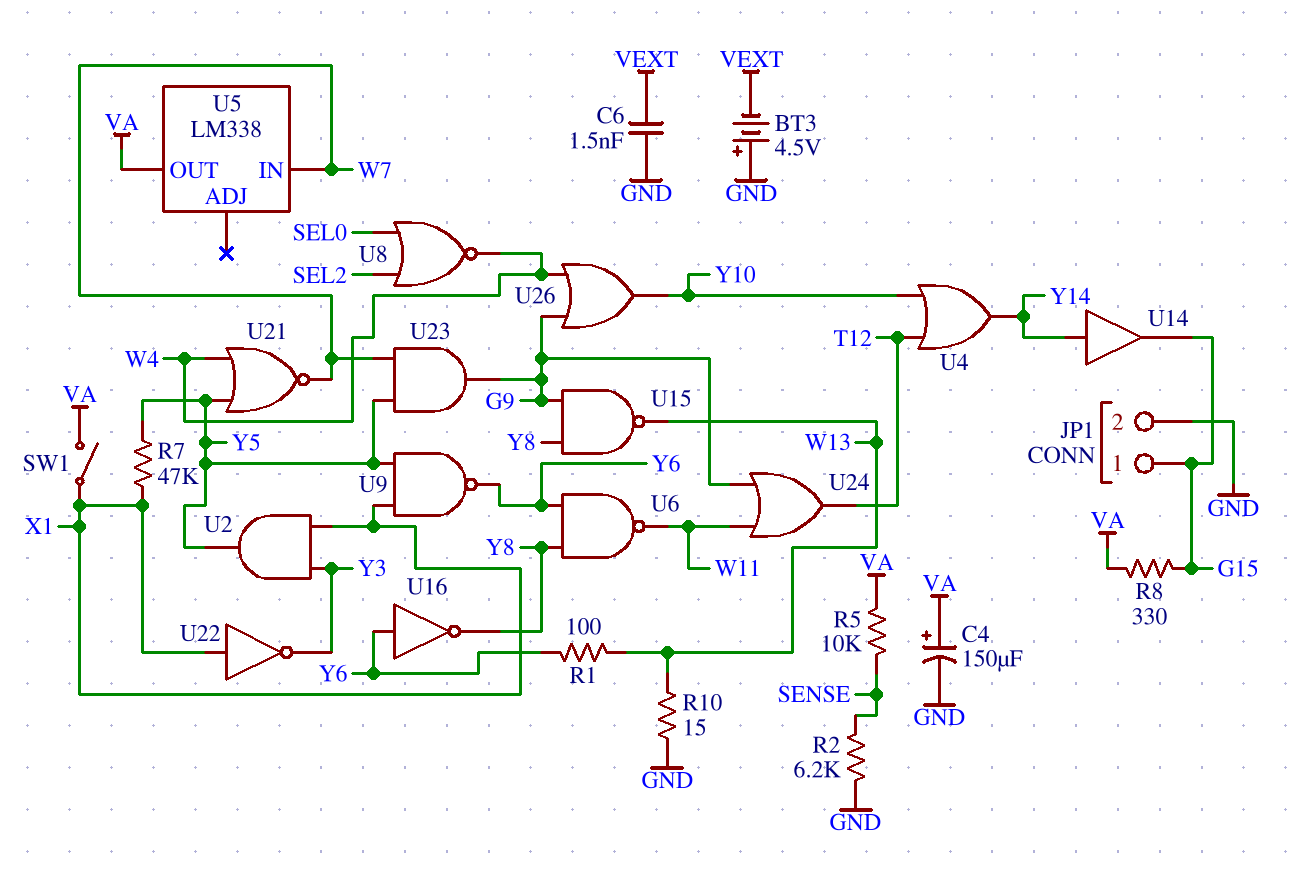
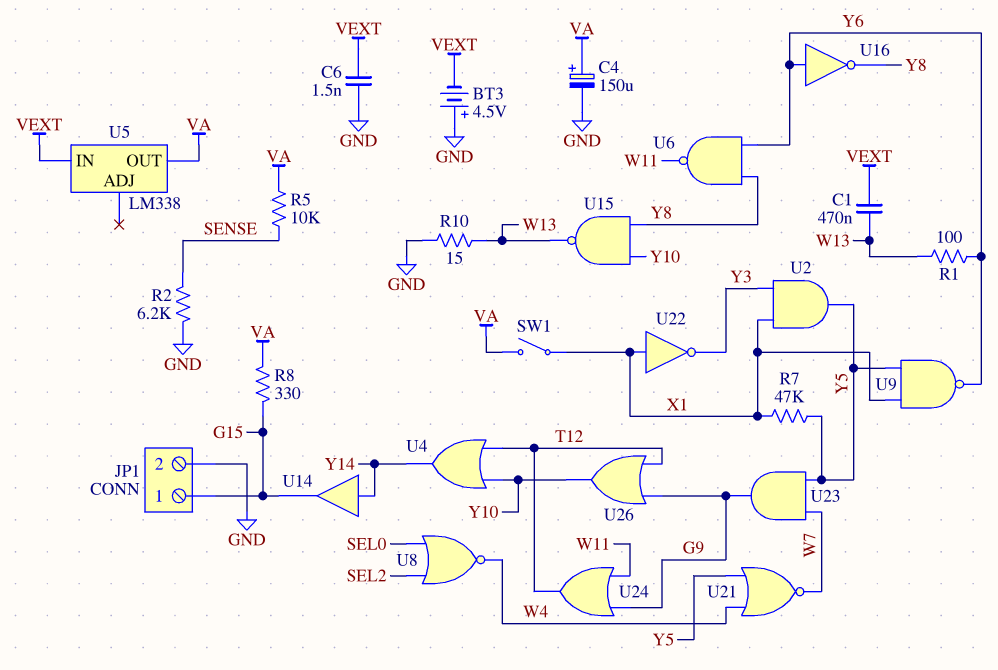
C1: none -> 470nF (VEXT, W13)
U5 pin IN: W7 -> VEXT
U15: NAND (in G9, in Y8, out W13) -> NAND (in Y8, in Y10, out W13)
U26: OR (in G9, in W4, out Y10) -> OR (in G9, in T12, out Y10)

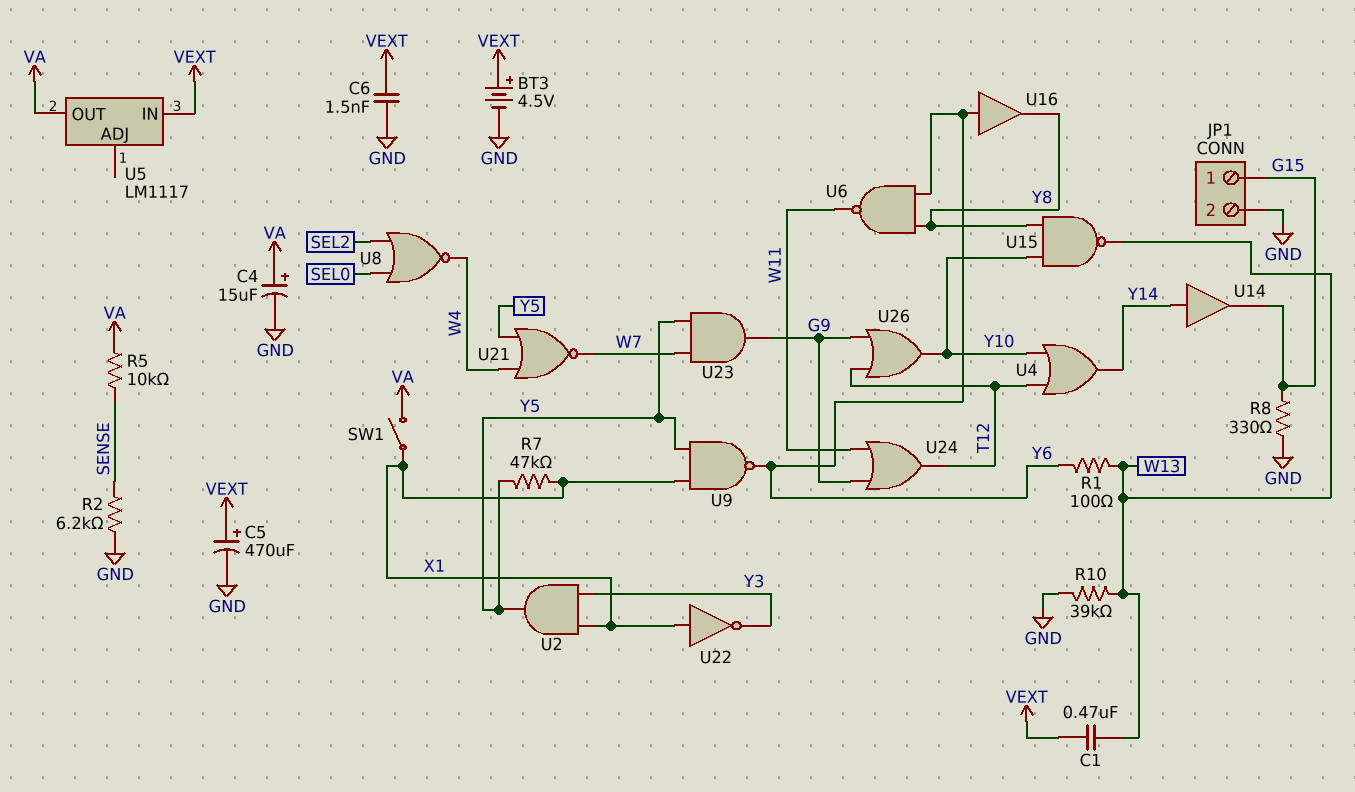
BT3: 4.5V (plus GND, minus VEXT) -> 4.5V (plus VEXT, minus GND)
C4: 150uF (plus VA, minus GND) -> 15uF (plus VA, minus GND)
C5: none -> 470uF (plus VEXT, minus GND)
R8: 330 (G15, VA) -> 330 (G15, GND)
R10: 15 (GND, W13) -> 39k (GND, W13)
U5: LM338 -> LM1117
U16: NOT (in Y6, out Y8) -> buffer (in Y6, out Y8)

